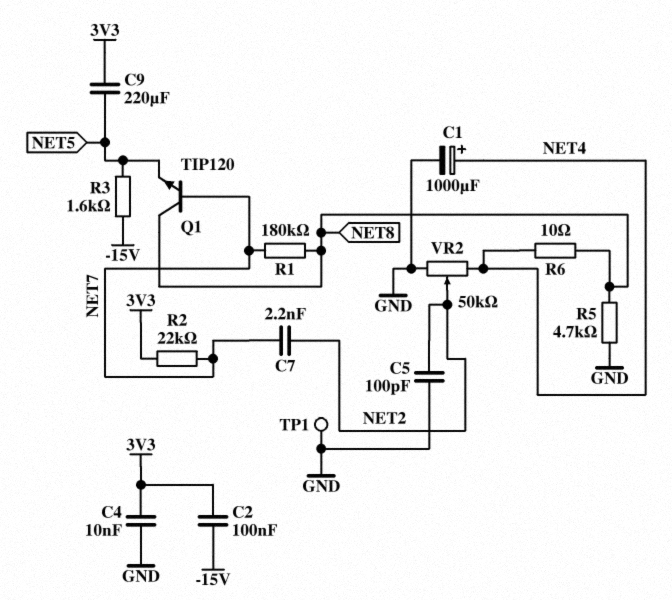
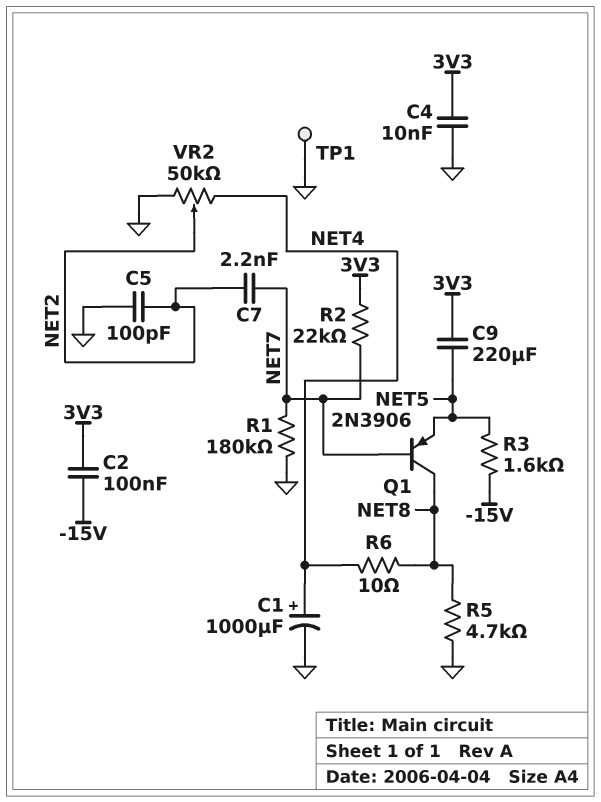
Q1: NPN TIP120 (B NET7, C NET8, E NET5) -> PNP 2N3906 (B NET7, C NET8, E NET5)
R1: 180k (NET7, NET8) -> 180k (GND, NET7)

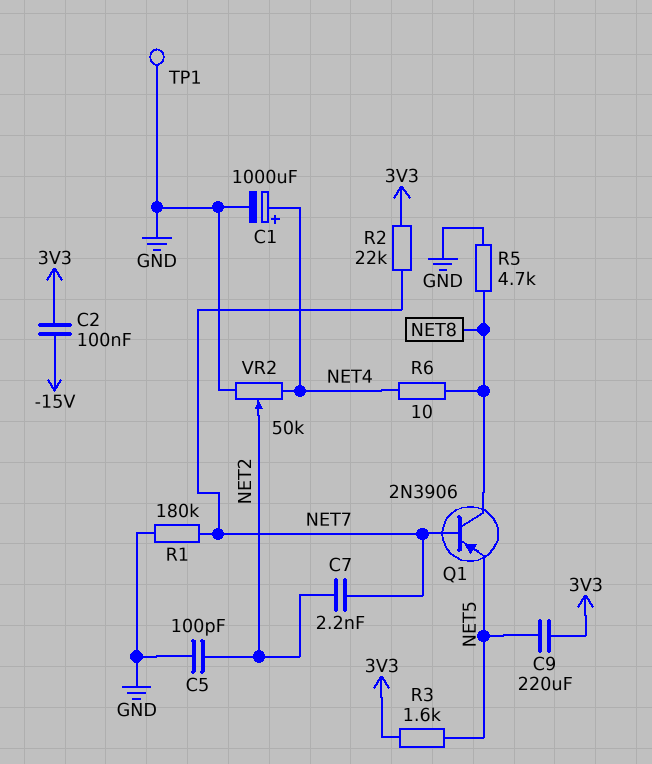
C4: 10nF (3V3, GND) -> none
R3: 1.6k (-15V, NET5) -> 1.6k (3V3, NET5)

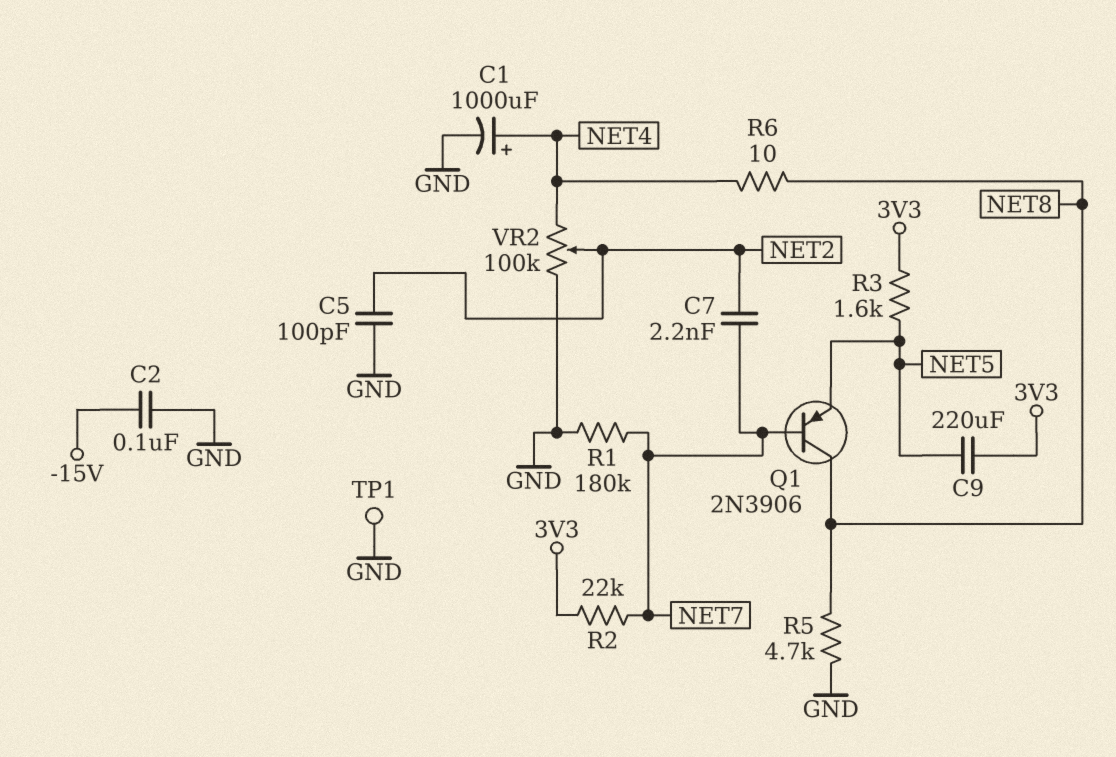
C2: 100nF (-15V, 3V3) -> 100nF (-15V, GND)
VR2: 50k (GND, NET4, wiper NET2) -> 100k (GND, NET4, wiper NET2)

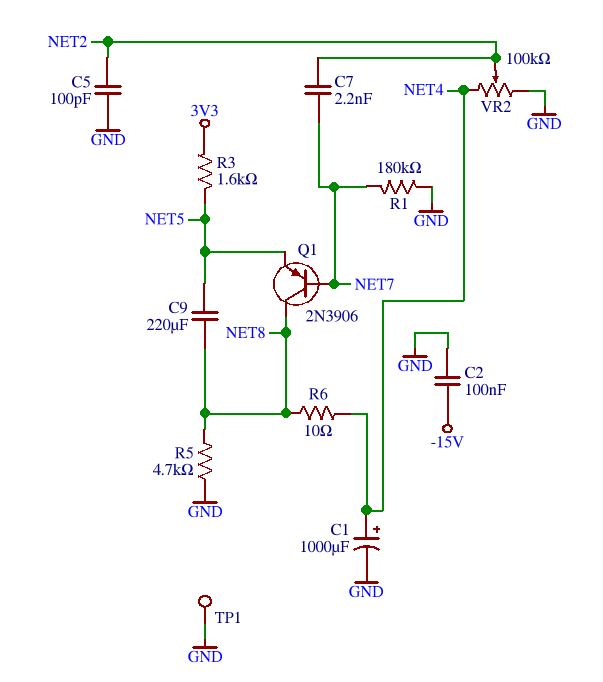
C9: 220uF (3V3, NET5) -> 220uF (NET5, NET8)
R2: 22k (3V3, NET7) -> none

